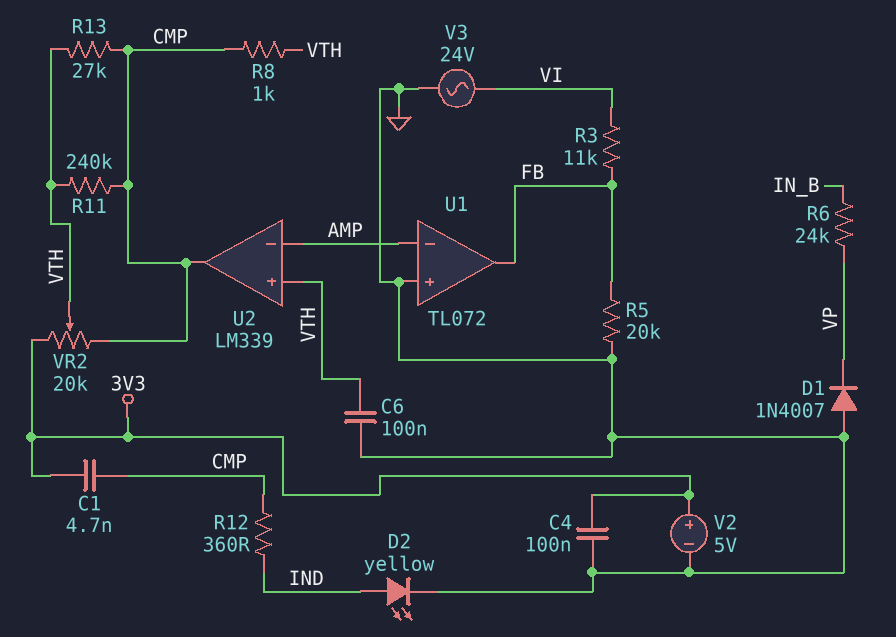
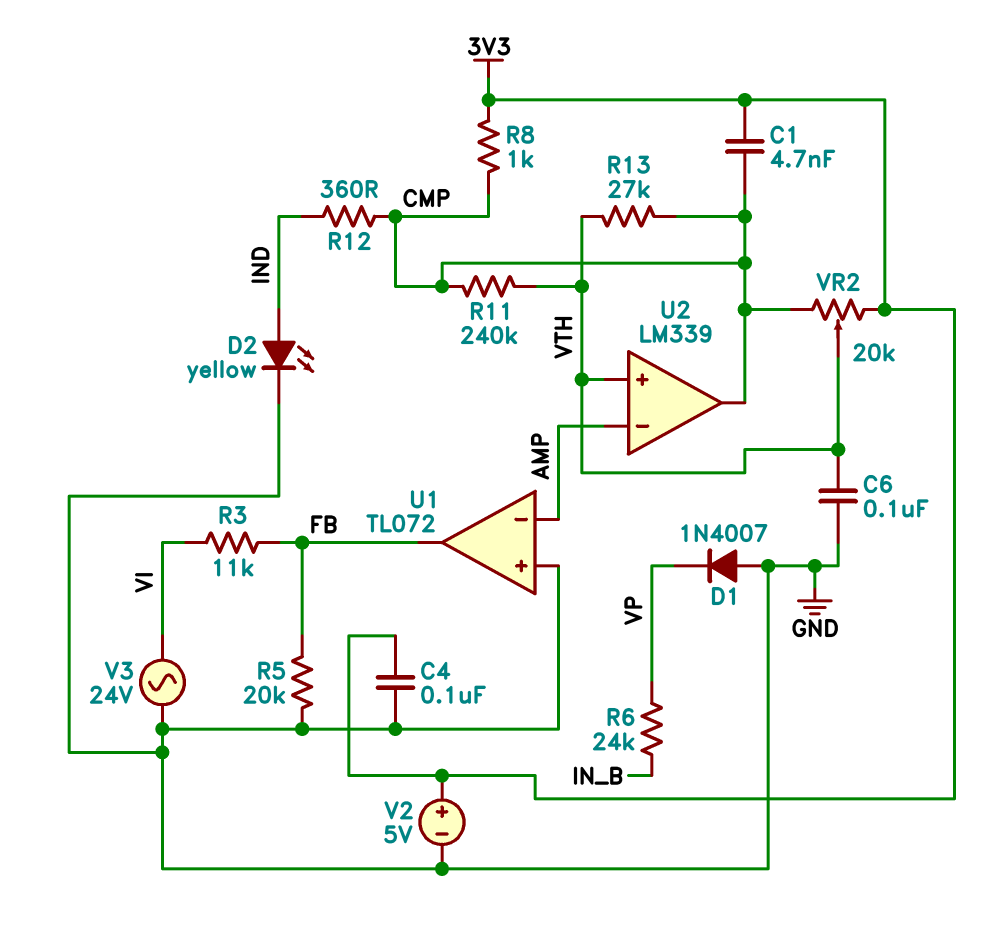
R8: 1k (CMP, VTH) -> 1k (3V3, CMP)

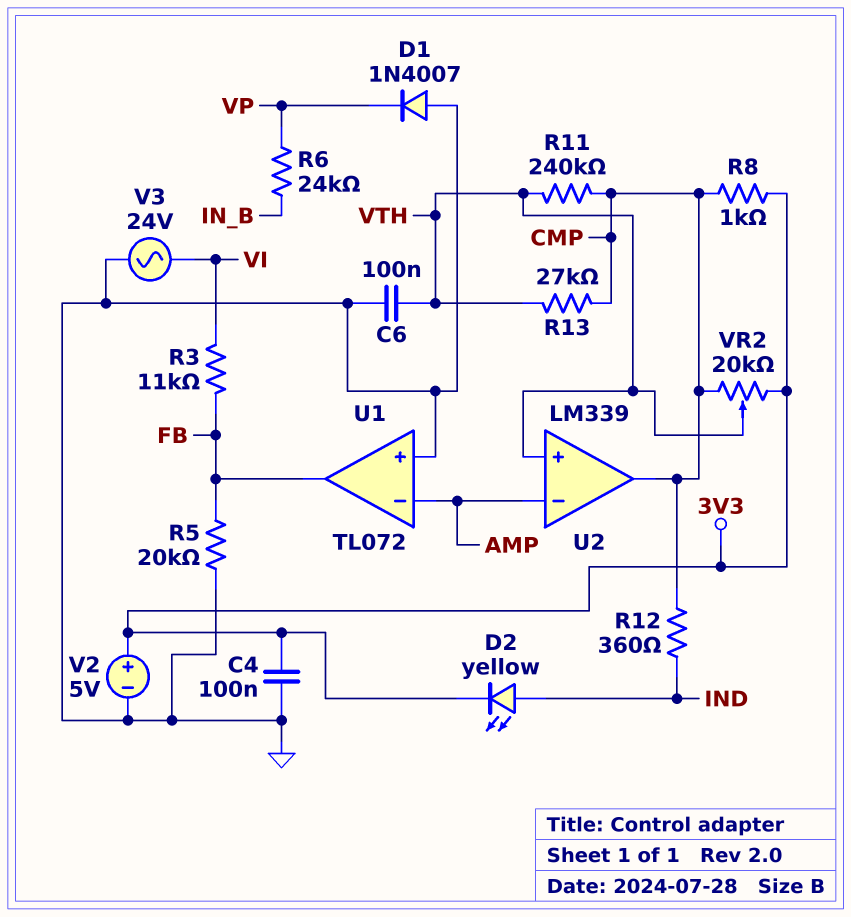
C1: 4.7nF (3V3, CMP) -> none
D2: LED yellow (A IND, K GND) -> LED yellow (A IND, K 3V3)

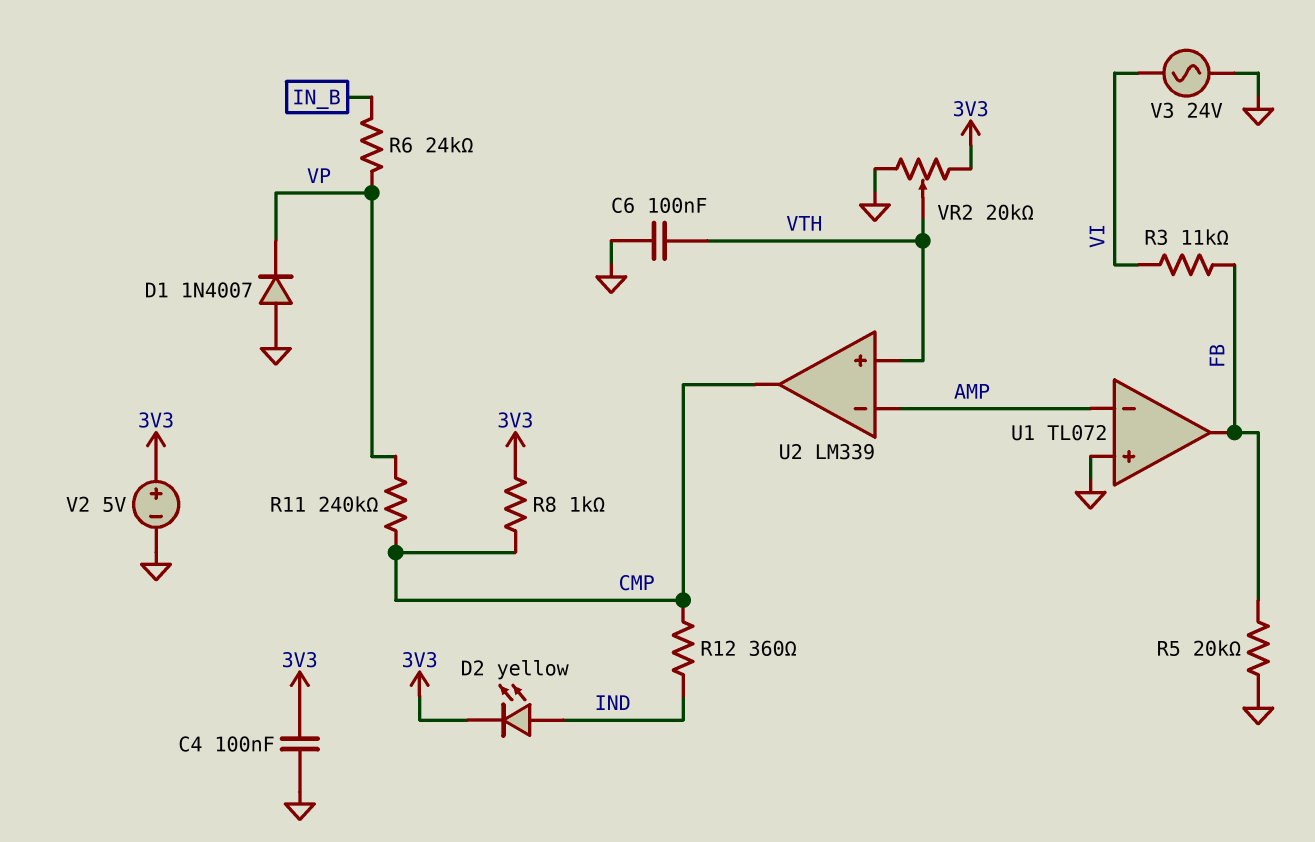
R11: 240k (CMP, VTH) -> 240k (CMP, VP)
R13: 27k (CMP, VTH) -> none
VR2: 20k (3V3, CMP, wiper VTH) -> 20k (3V3, GND, wiper VTH)

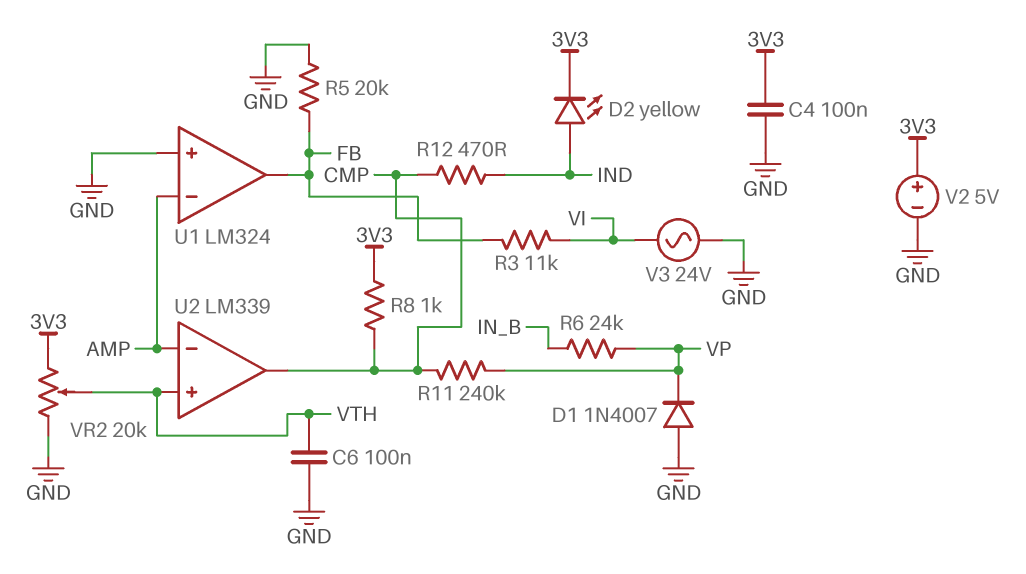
R12: 360 (CMP, IND) -> 470 (CMP, IND)
U1: TL072 -> LM324

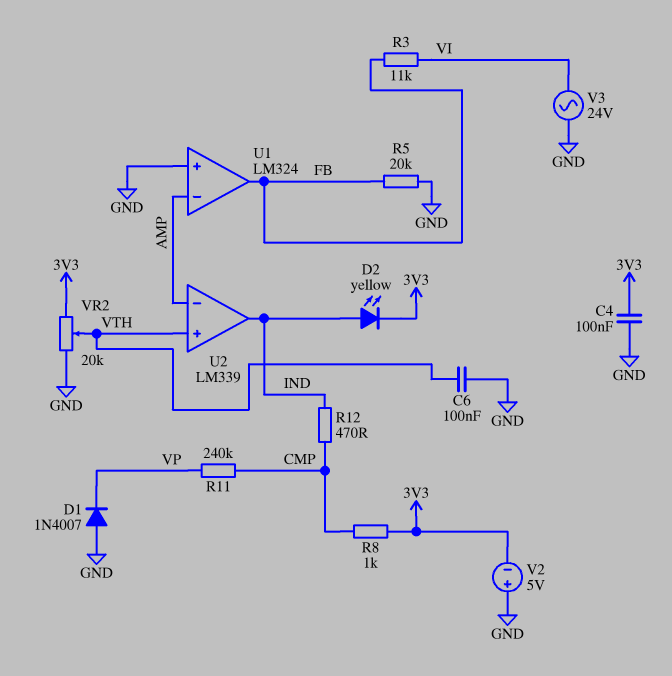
R6: 24k (IN_B, VP) -> none
U2 pin out: CMP -> IND
V2: 5V (plus 3V3, minus GND) -> 5V (plus GND, minus 3V3)

